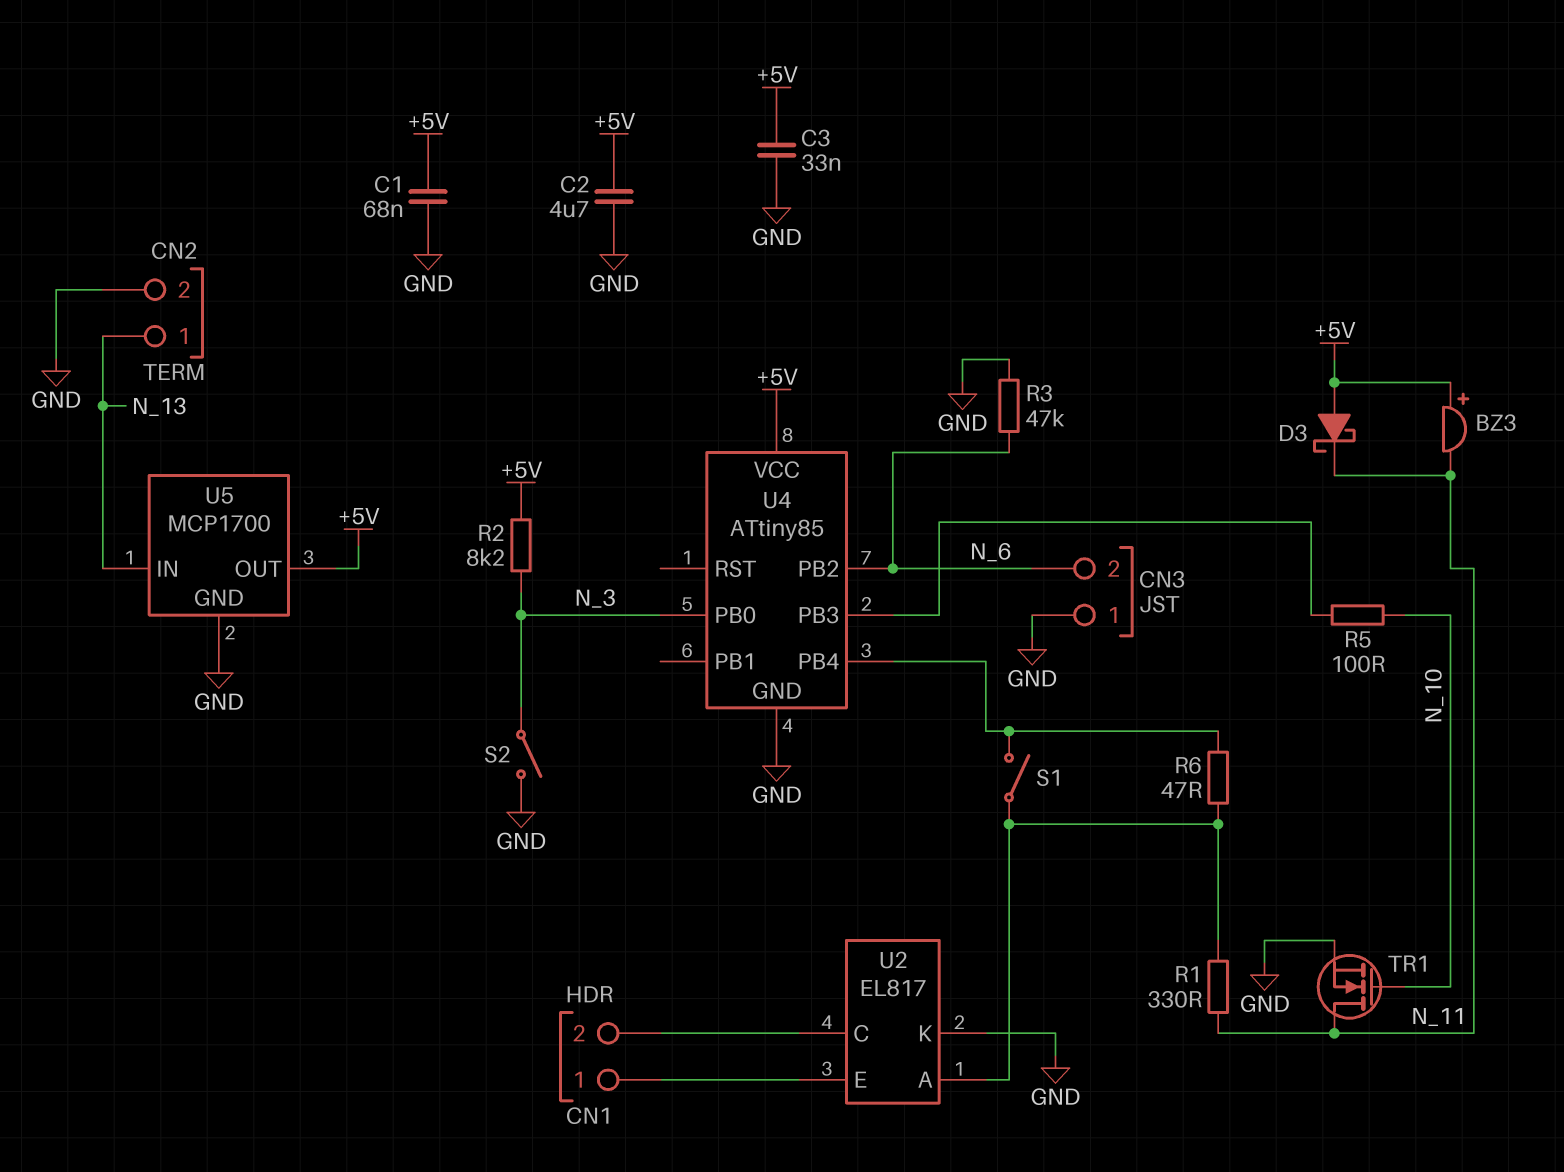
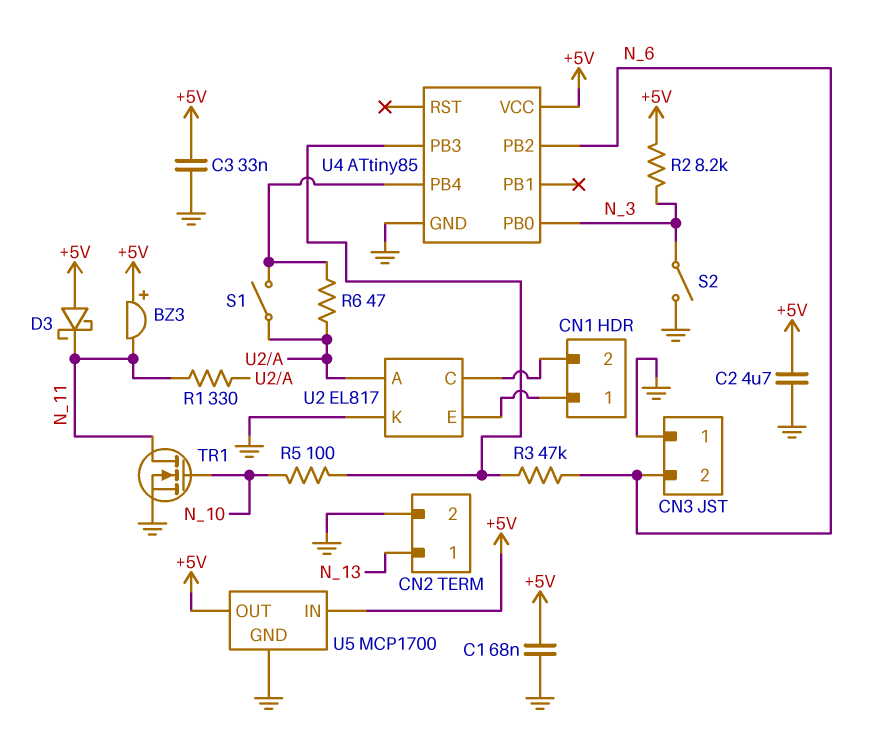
R3: 47k (GND, N_6) -> 47k (N_6, U4/PB3)
U5 pin IN: N_13 -> +5V

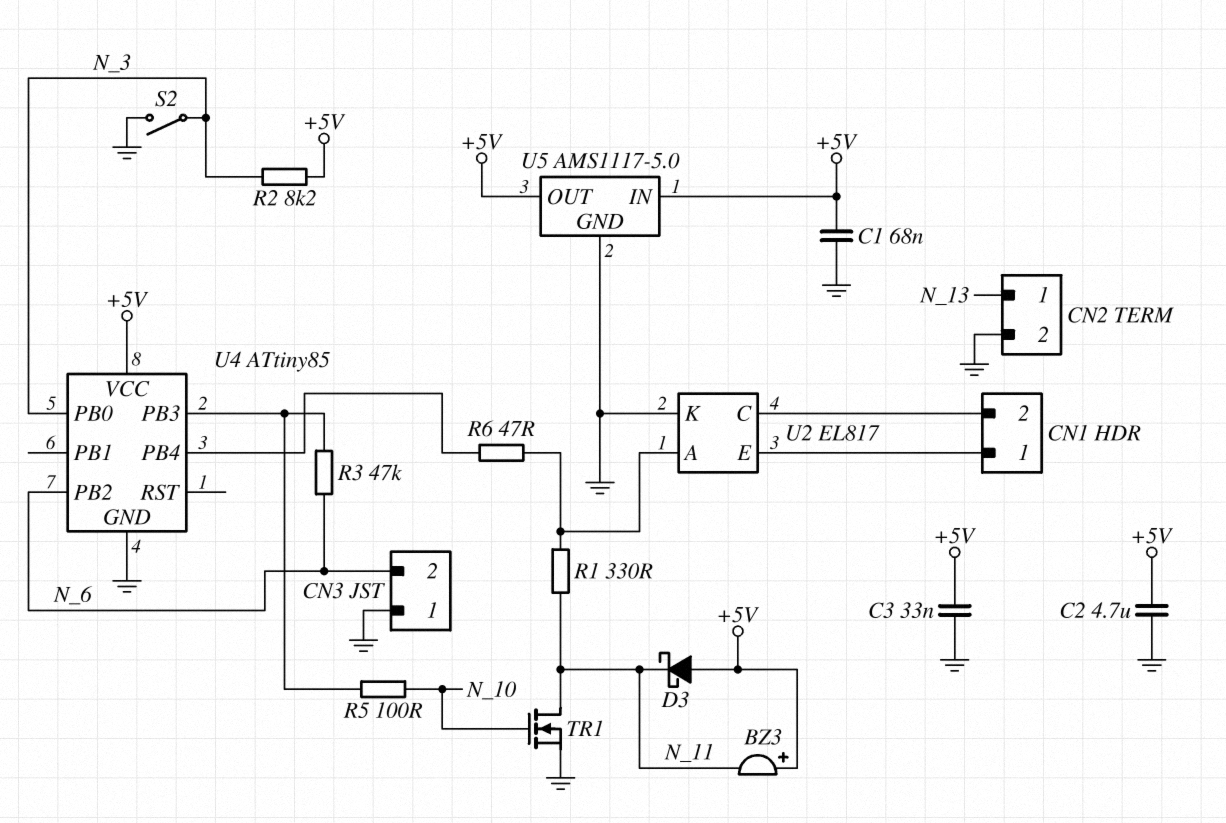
S1: switch (U2/A, U4/PB4) -> none
U5: MCP1700 -> AMS1117-5.0

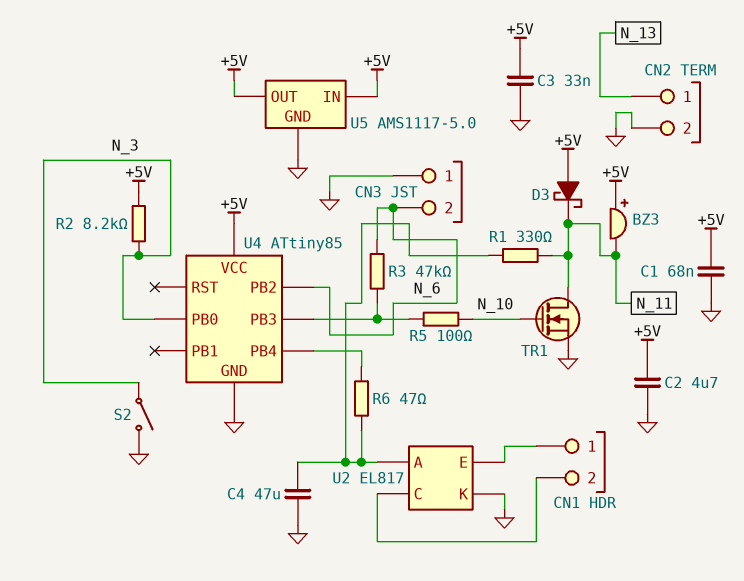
C4: none -> 47uF (GND, U2/A)

